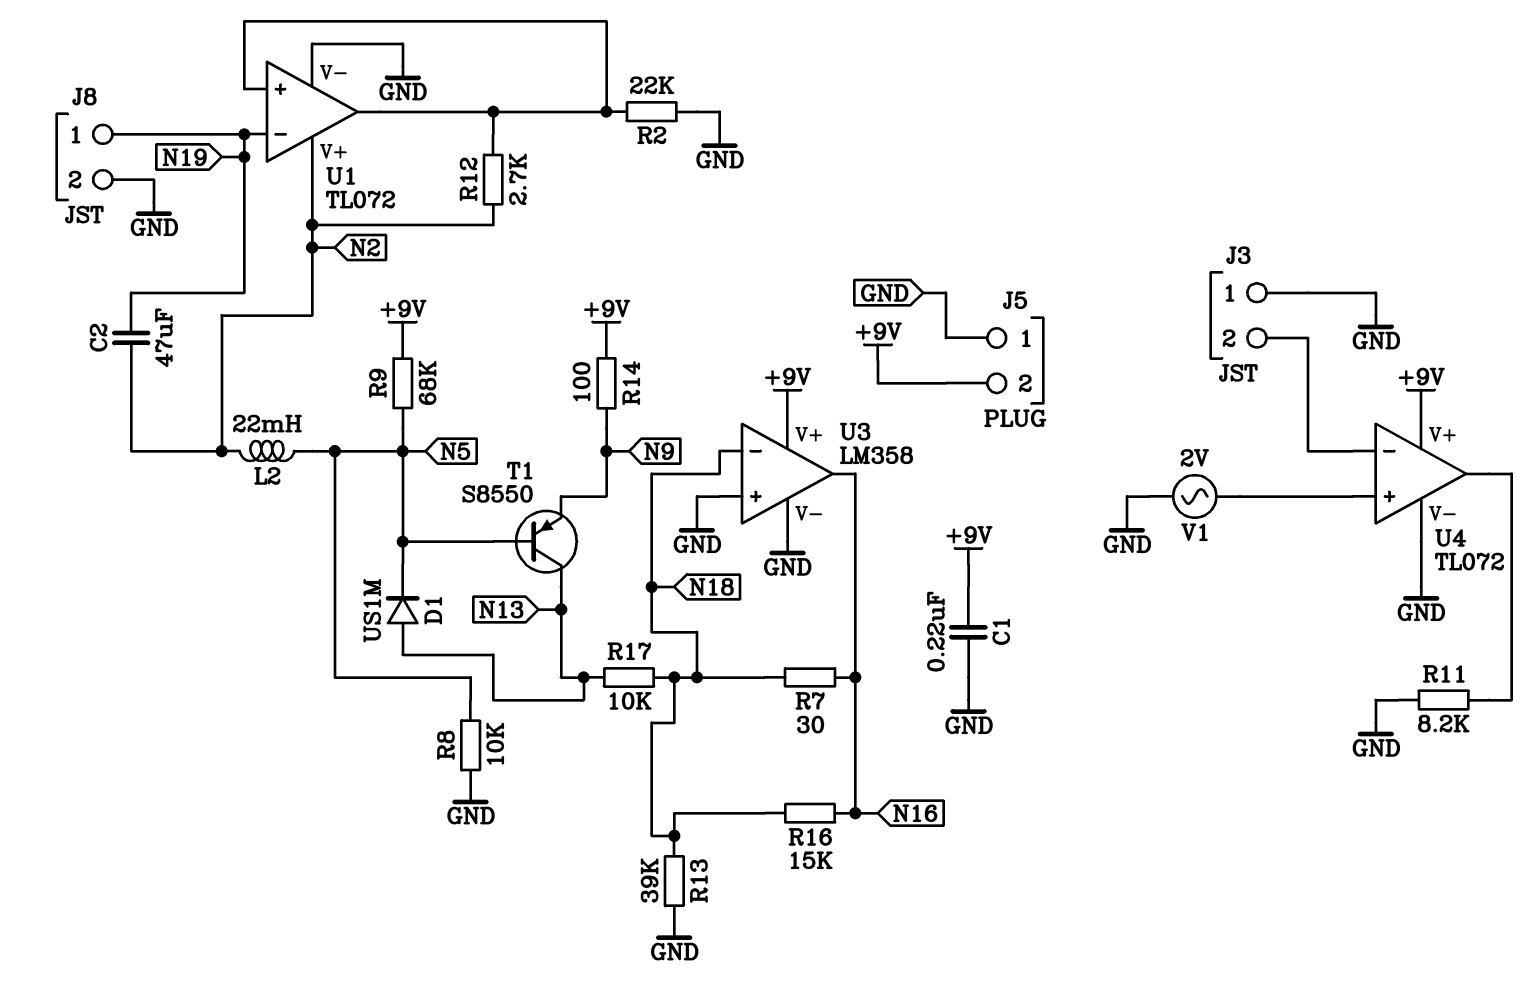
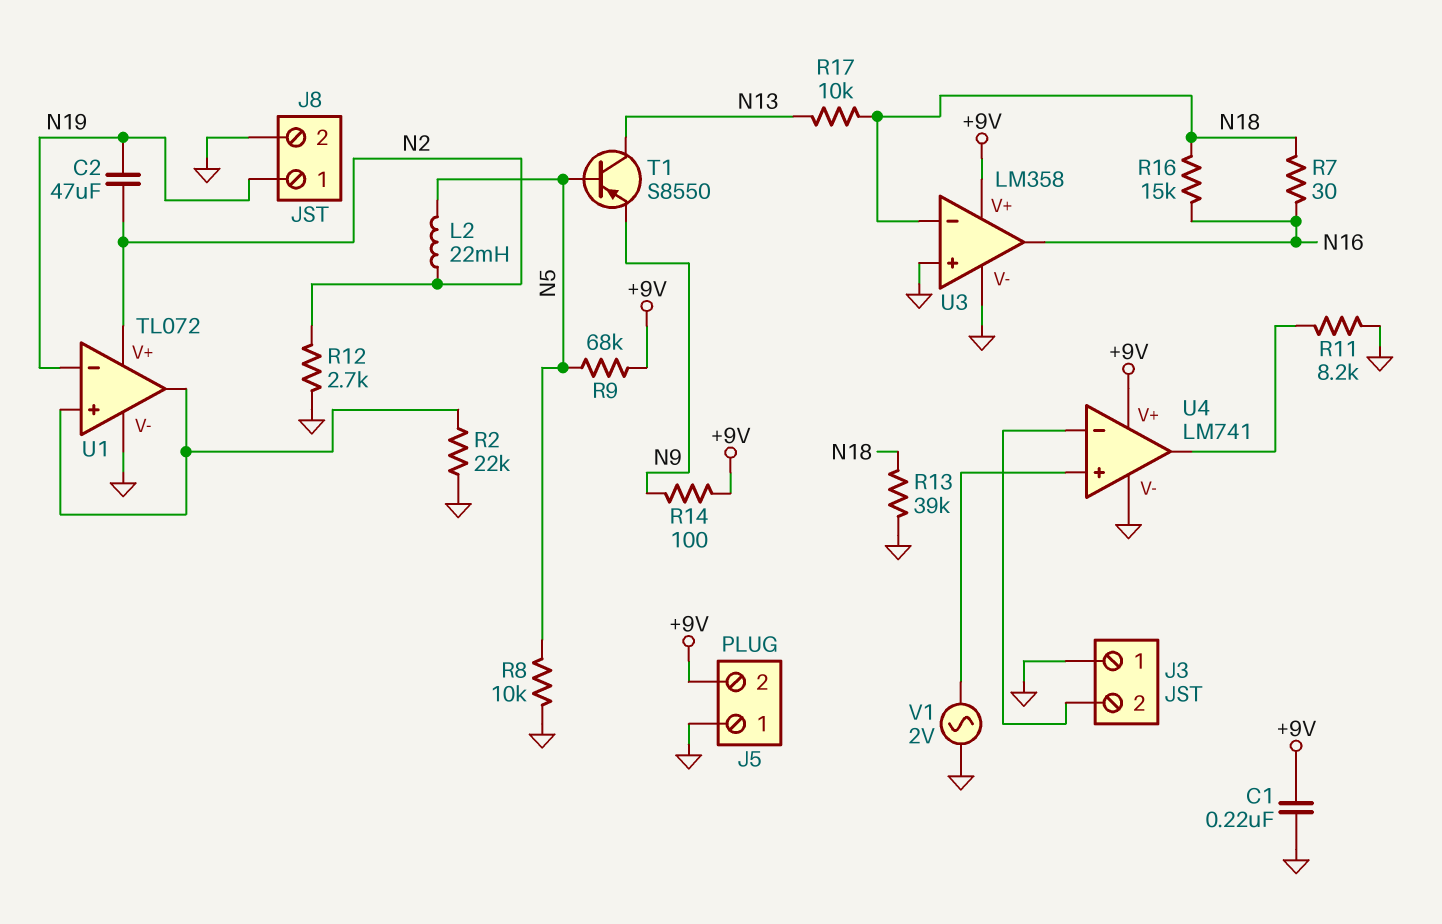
D1: diode US1M (A N13, K N5) -> none
R12: 2.7k (N2, U1/in+) -> 2.7k (GND, N2)
U4: TL072 -> LM741

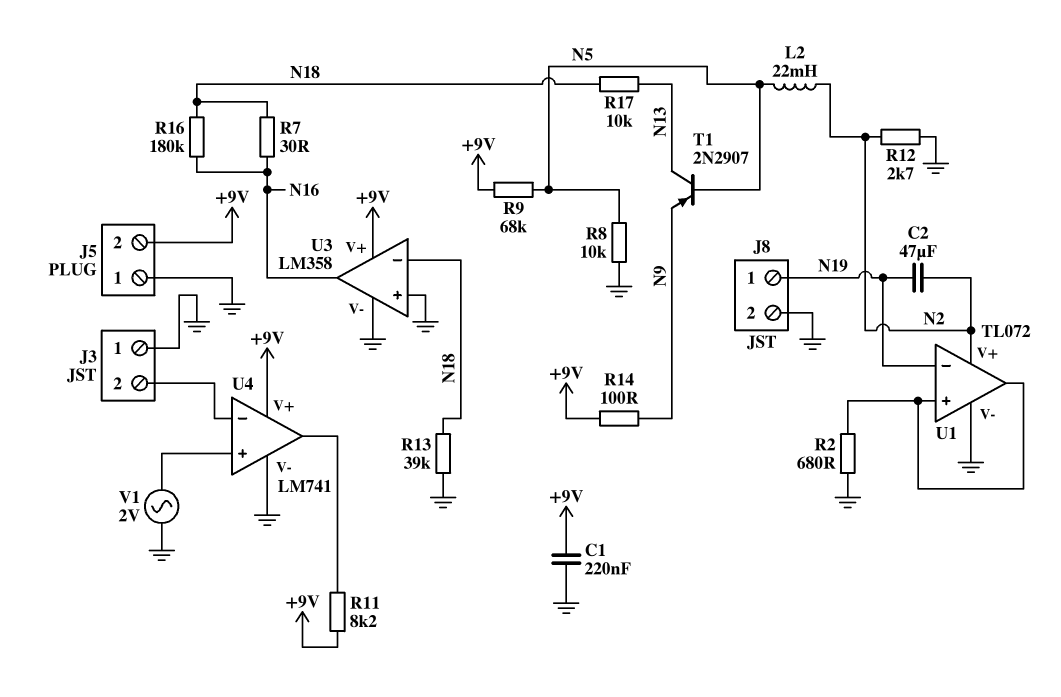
R2: 22k (GND, U1/in+) -> 680 (GND, U1/in+)
R11: 8.2k (GND, U4/out) -> 8.2k (+9V, U4/out)
R16: 15k (N16, N18) -> 180k (N16, N18)
T1: PNP S8550 (B N5, C N13, E N9) -> PNP 2N2907 (B N5, C N13, E N9)

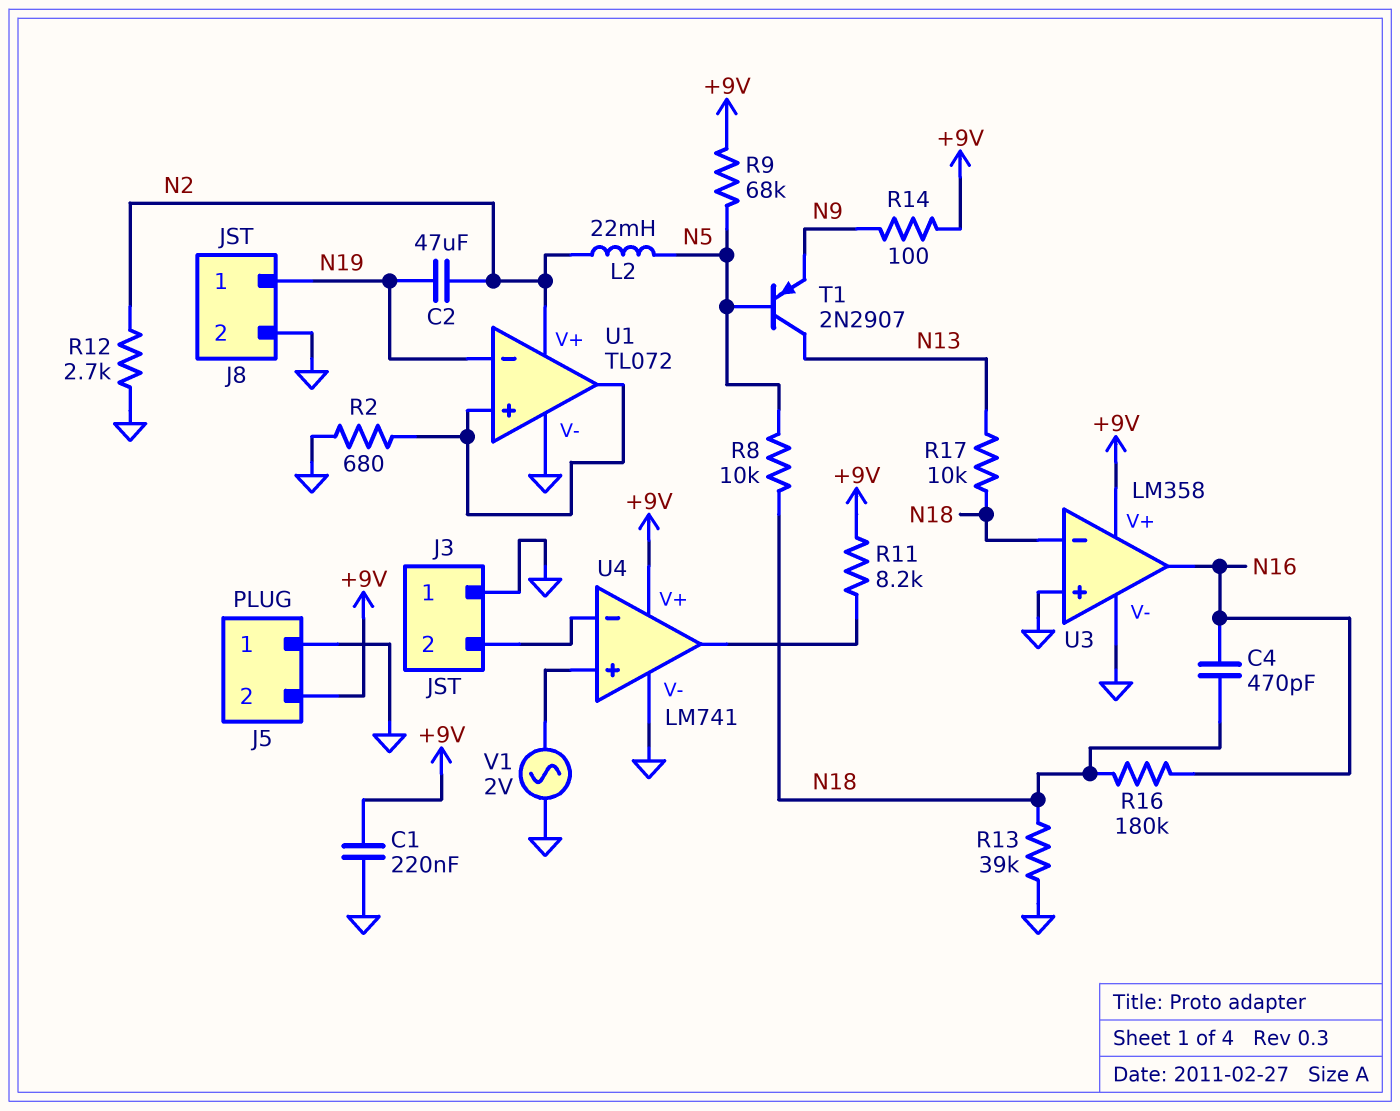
C4: none -> 470pF (N16, N18)
R7: 30 (N16, N18) -> none
R8: 10k (GND, N5) -> 10k (N5, N18)

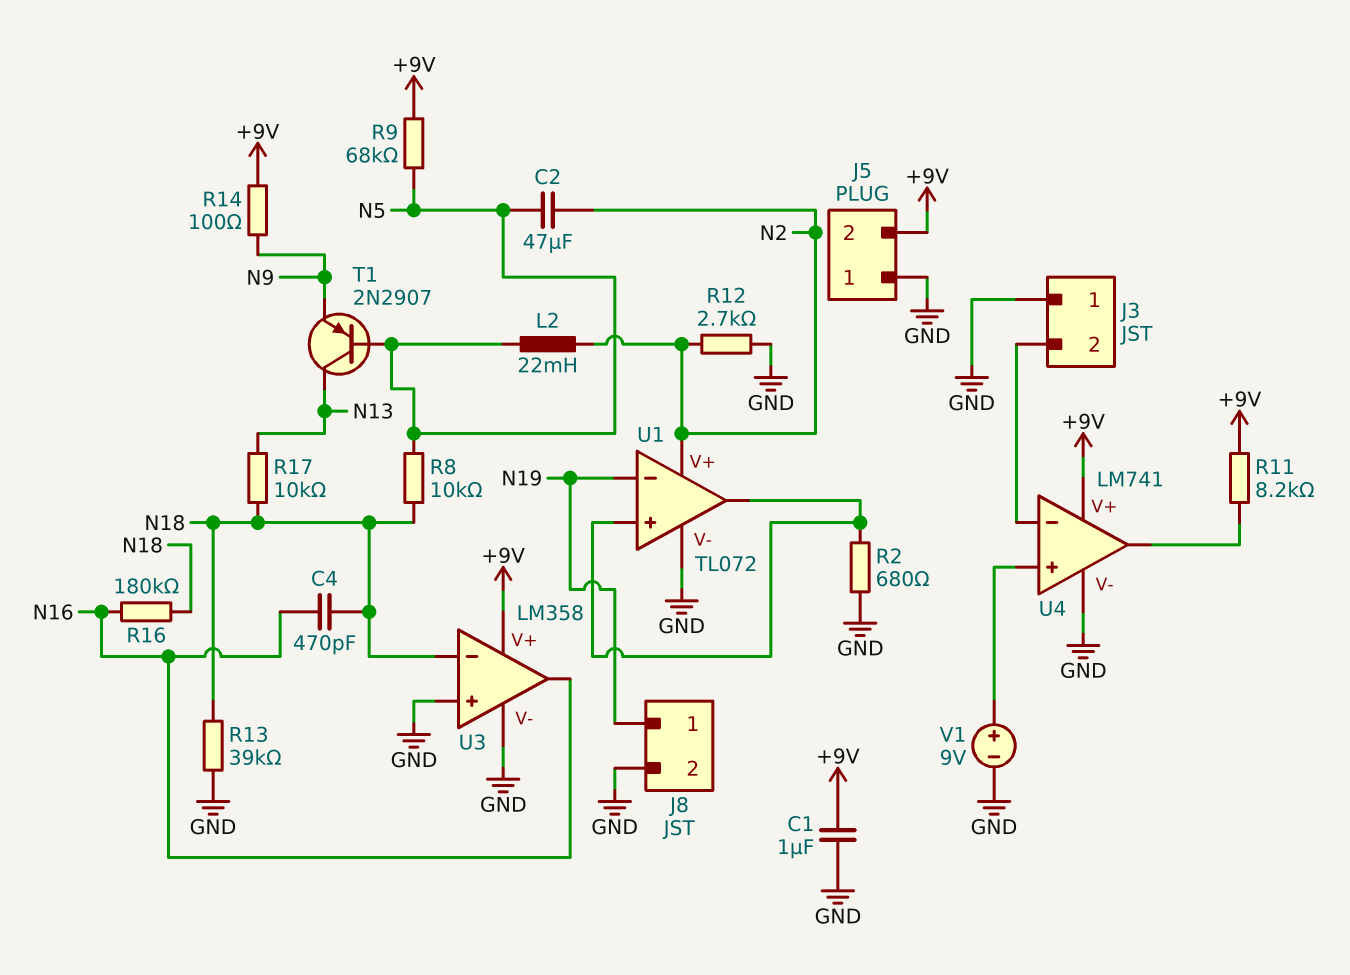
C1: 220nF (+9V, GND) -> 1uF (+9V, GND)
C2: 47uF (N2, N19) -> 47uF (N2, N5)
V1: AC 2V (GND, U4/in+) -> 9V (plus U4/in+, minus GND)

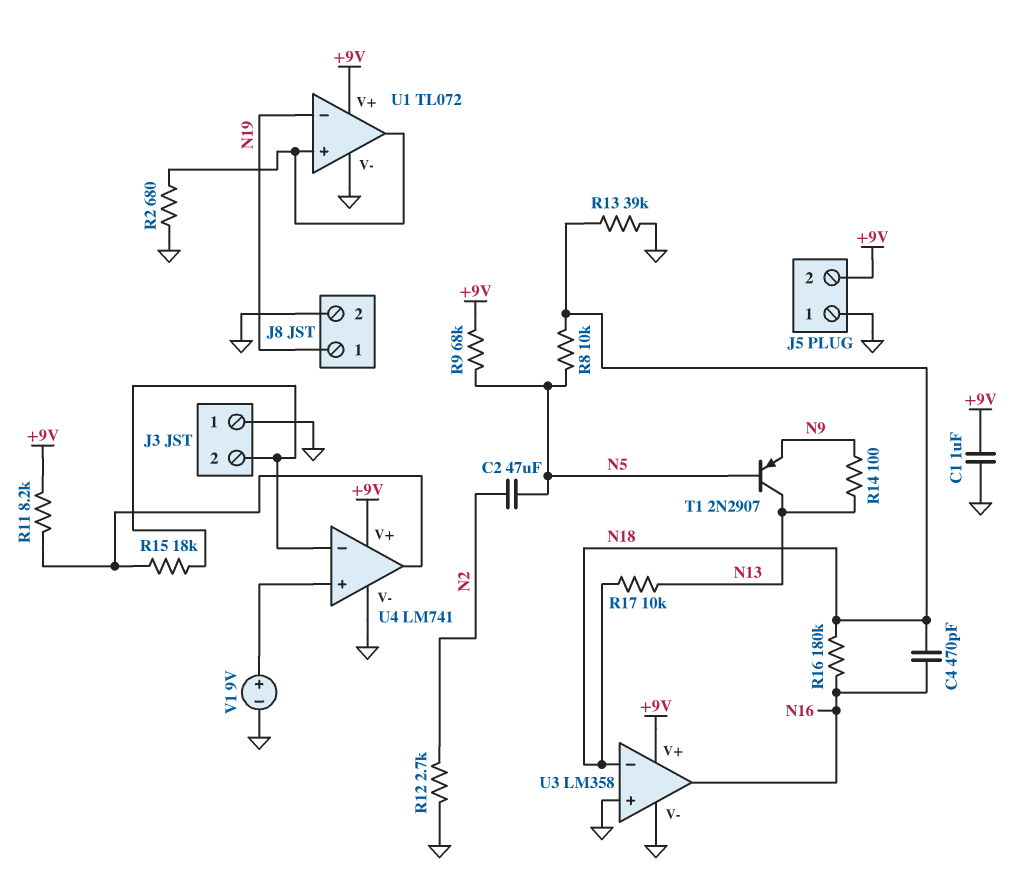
L2: 22mH (N2, N5) -> none
R14: 100 (+9V, N9) -> 100 (N9, N13)
R15: none -> 18k (J3/2, U4/out)
U1 pin V+: N2 -> +9V

